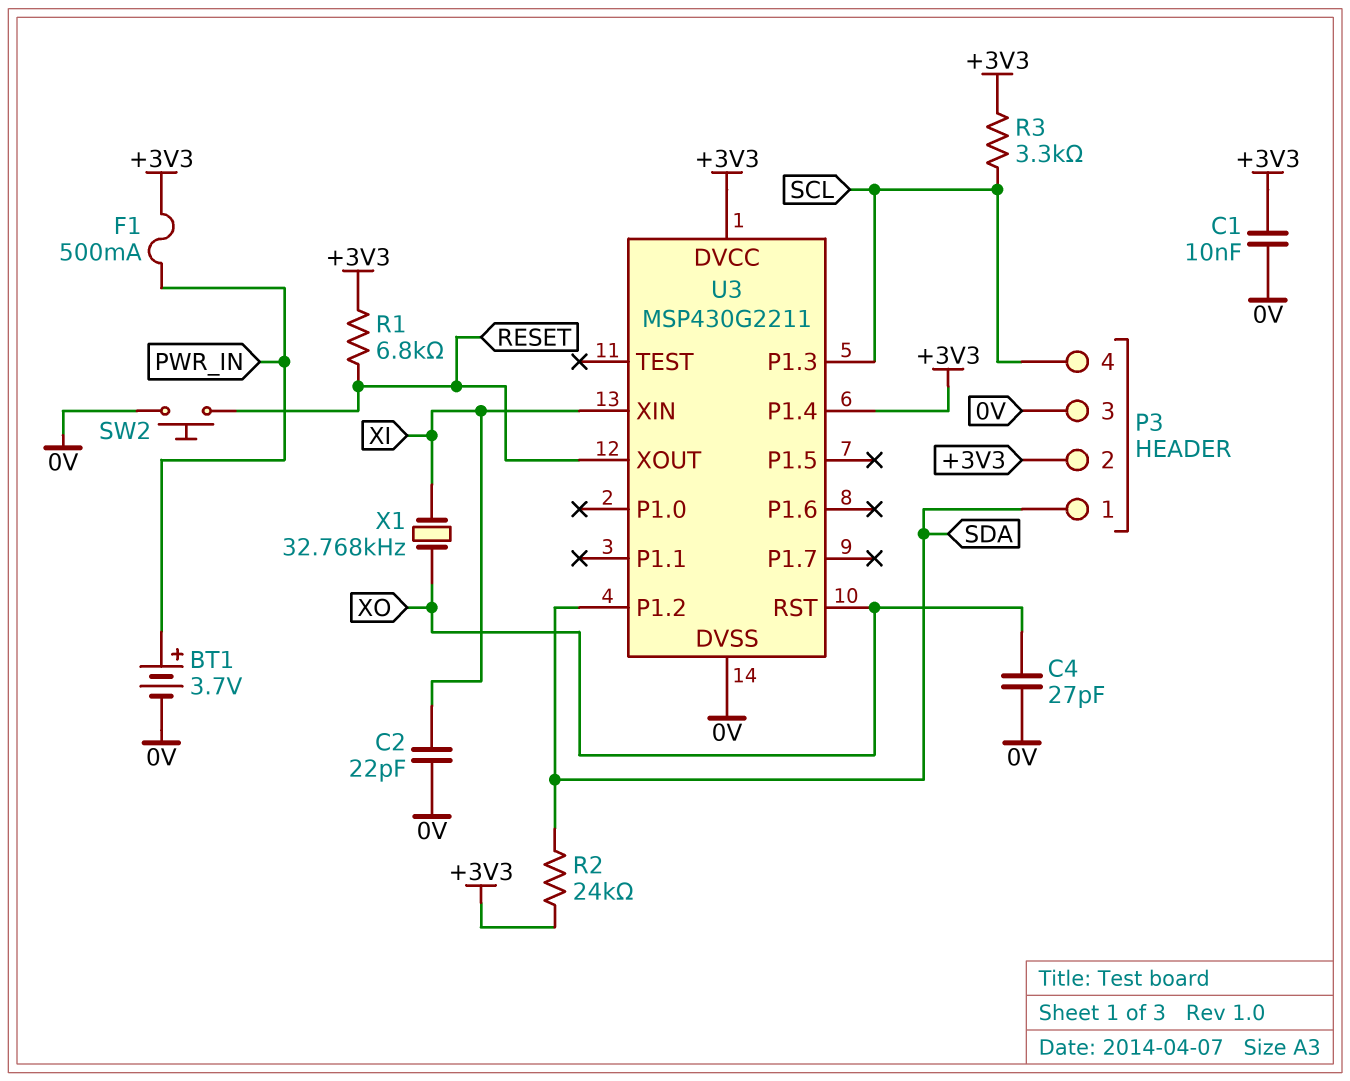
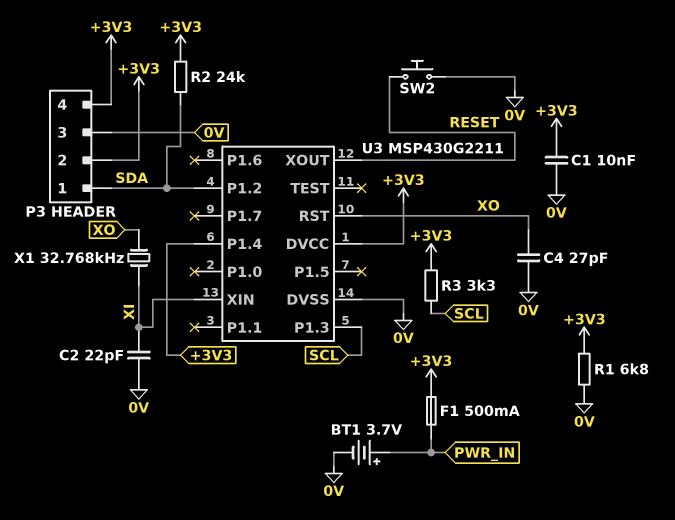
P3 pin 4: SCL -> +3V3
R1: 6.8k (+3V3, RESET) -> 6.8k (+3V3, 0V)

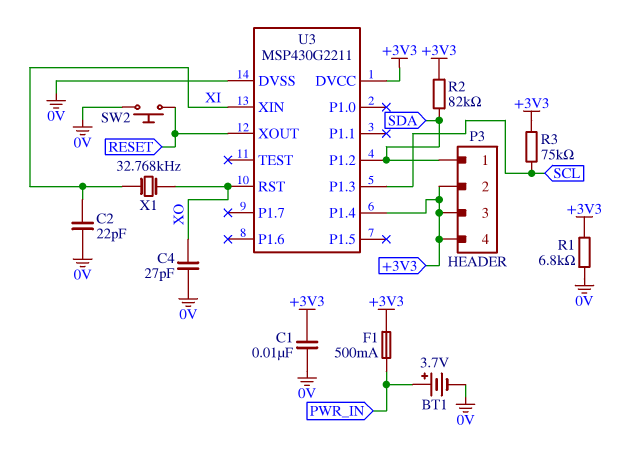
P3 pin 3: 0V -> +3V3
R2: 24k (+3V3, SDA) -> 82k (+3V3, SDA)
R3: 3.3k (+3V3, SCL) -> 75k (+3V3, SCL)

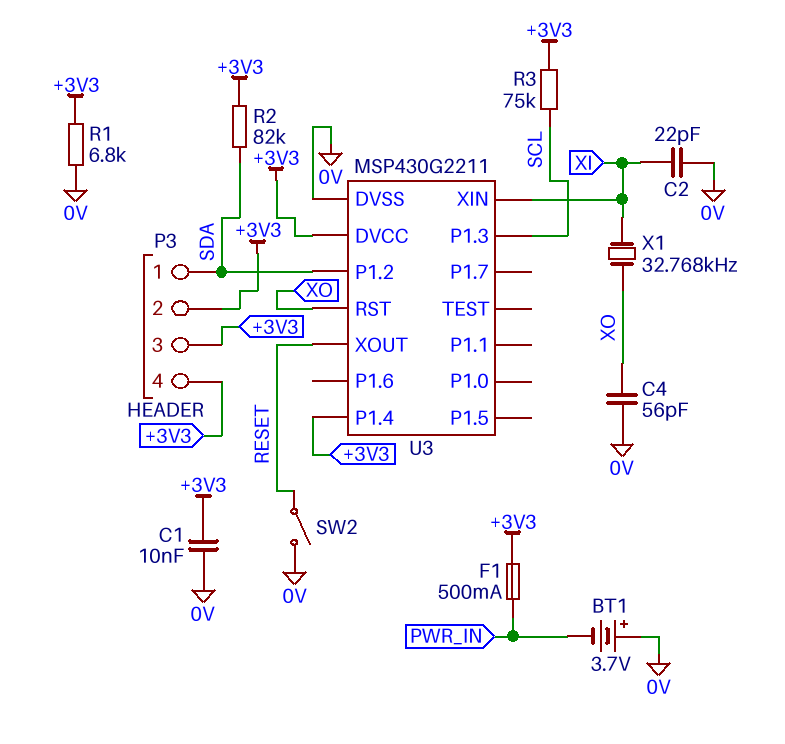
BT1: 3.7V (plus PWR_IN, minus 0V) -> 3.7V (plus 0V, minus PWR_IN)
C4: 27pF (0V, XO) -> 56pF (0V, XO)
SW2: button (0V, RESET) -> switch (0V, RESET)

